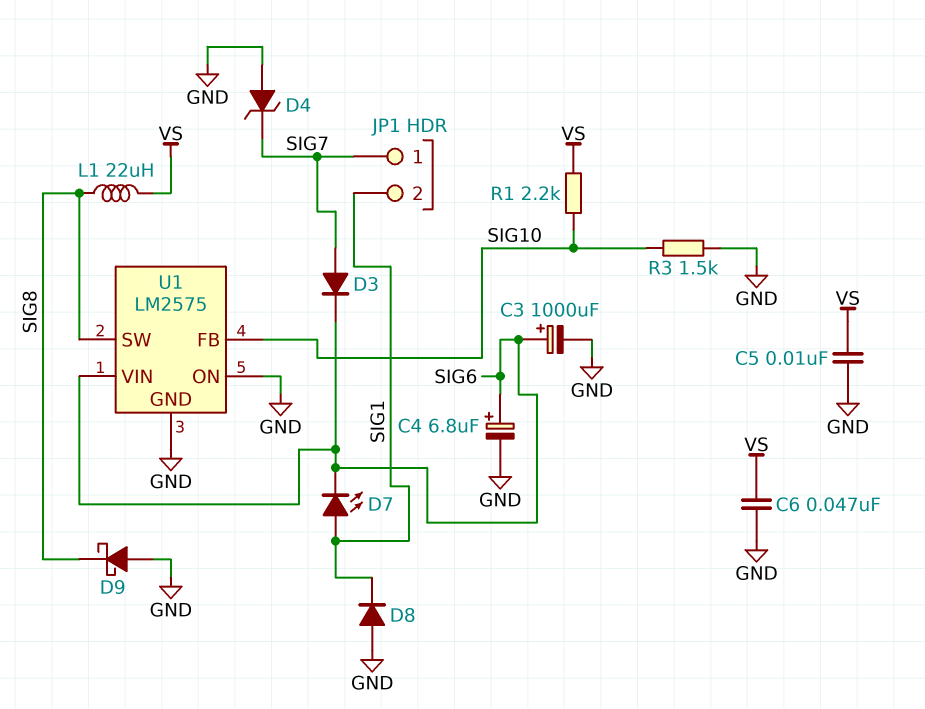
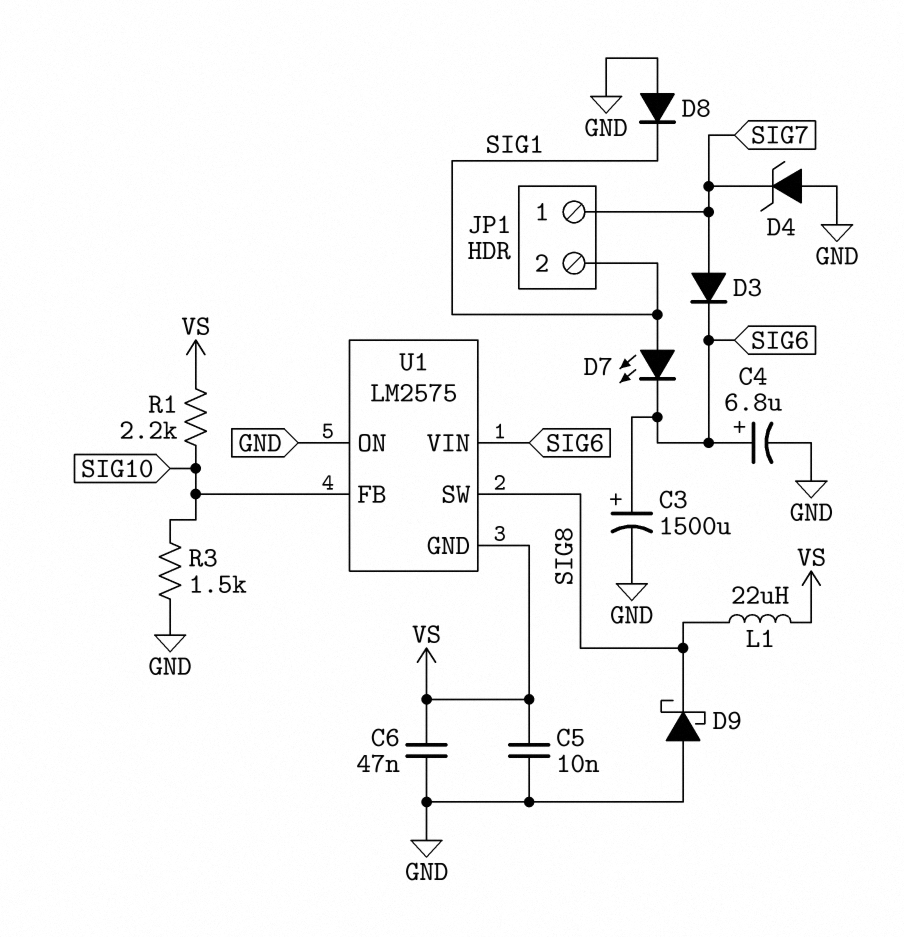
C3: 1000uF (plus SIG6, minus GND) -> 1500uF (plus SIG6, minus GND)
U1 pin GND: GND -> VS

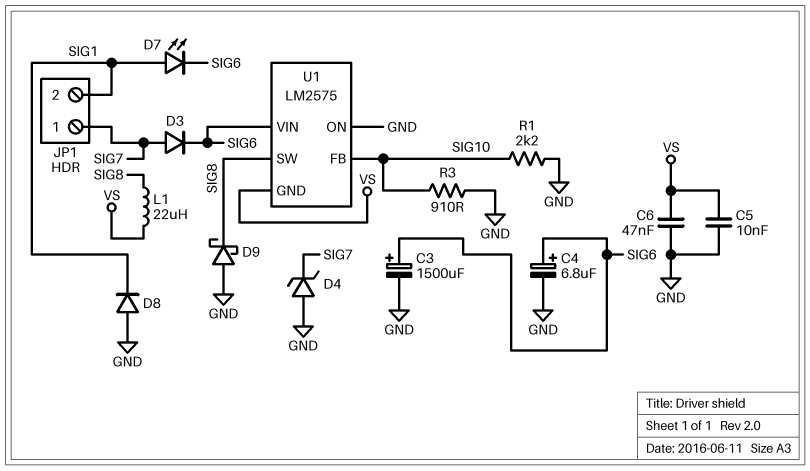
R1: 2.2k (SIG10, VS) -> 2.2k (GND, SIG10)
R3: 1.5k (GND, SIG10) -> 910 (GND, SIG10)

